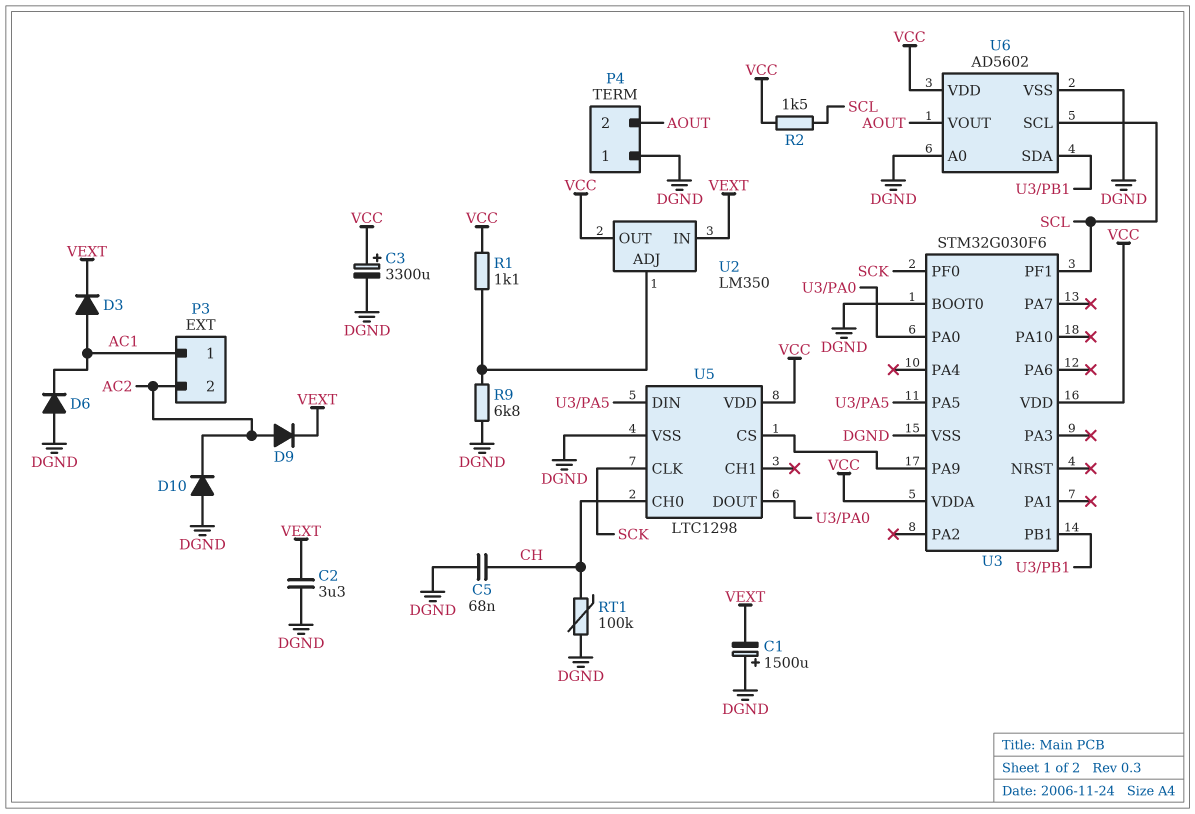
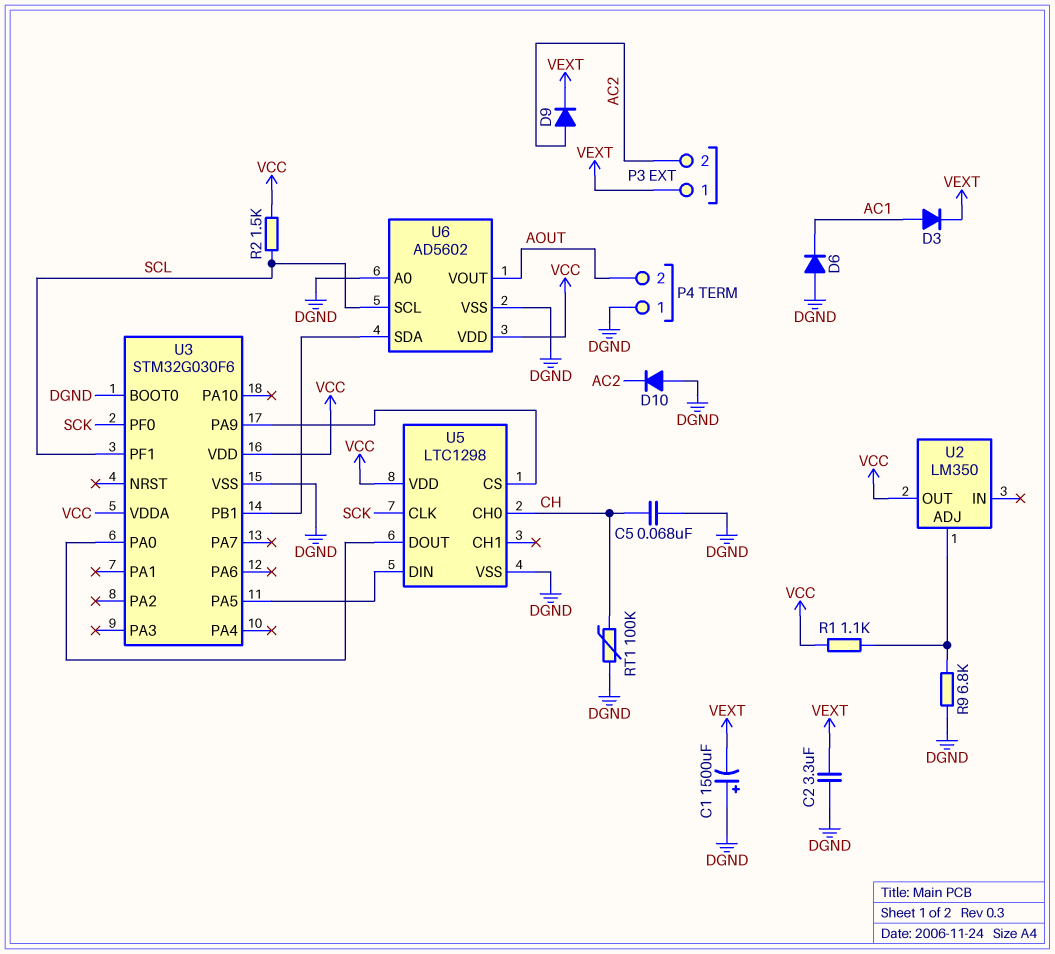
C3: 3300uF (plus VCC, minus DGND) -> none
P3 pin 1: AC1 -> VEXT
U2 pin IN: VEXT -> none

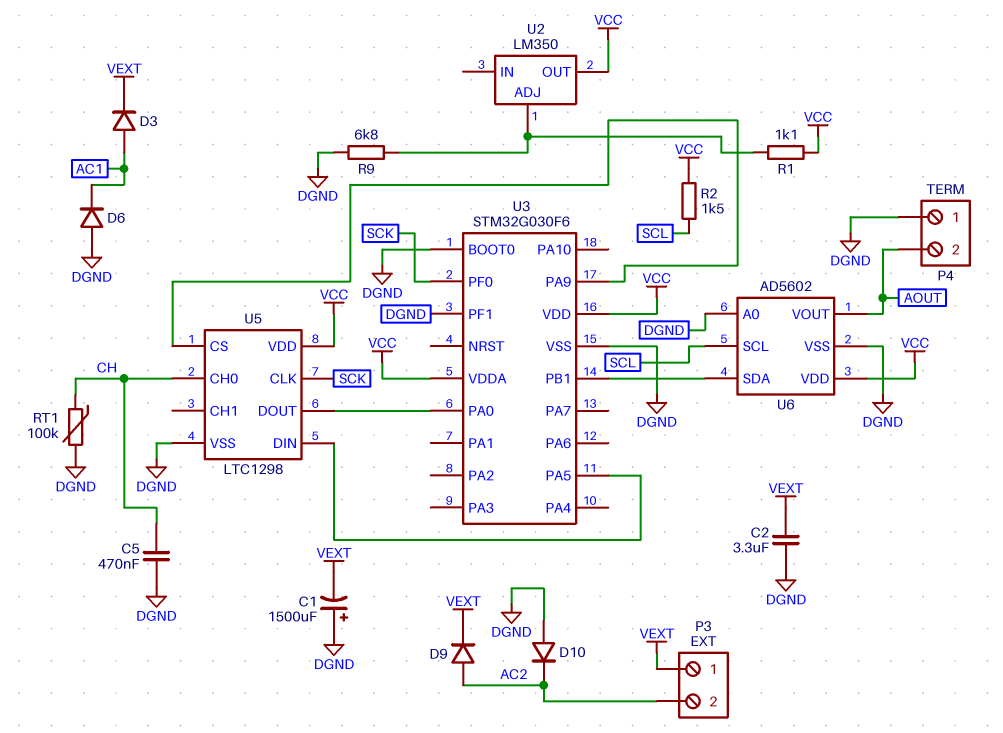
C5: 68nF (CH, DGND) -> 470nF (CH, DGND)
U3 pin PF1: SCL -> DGND

